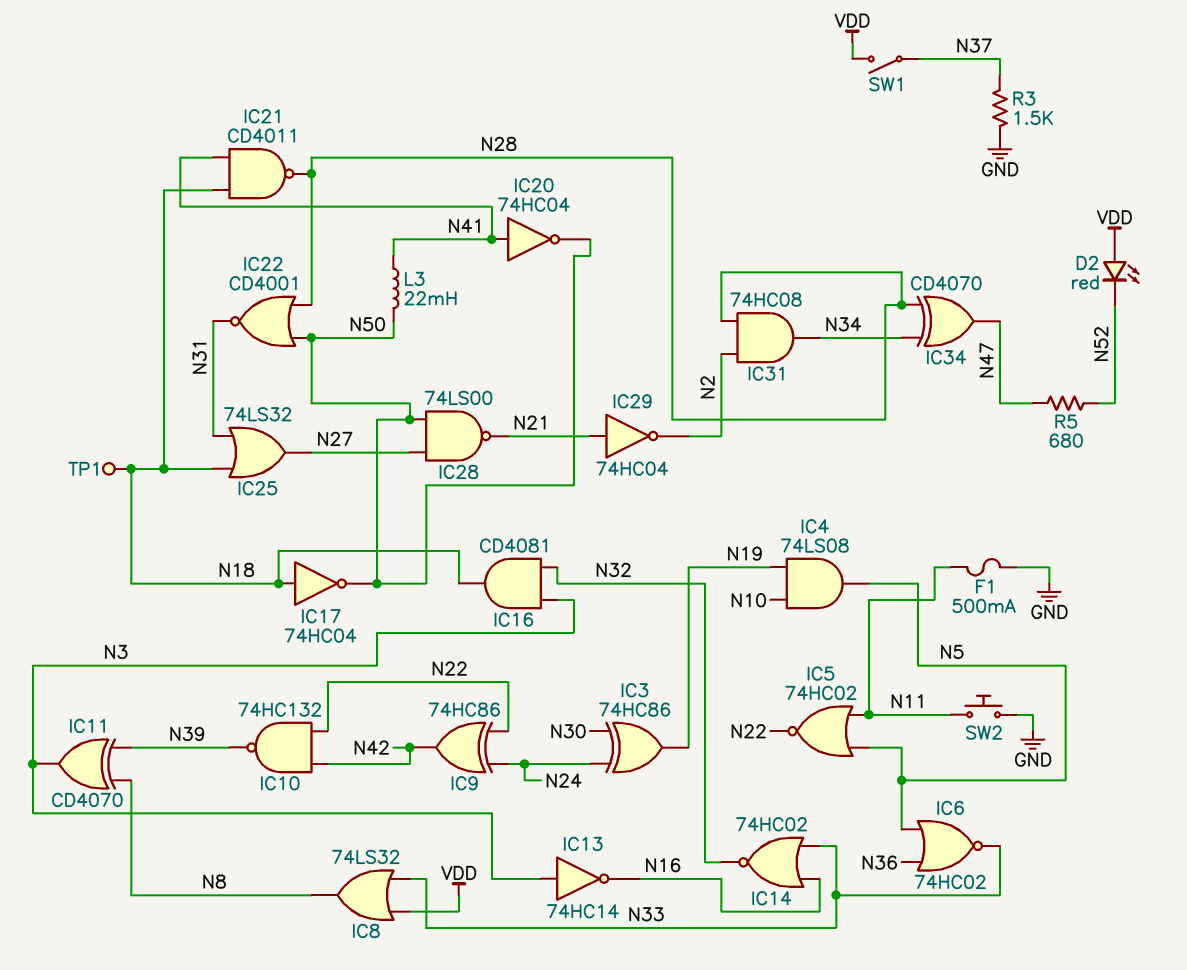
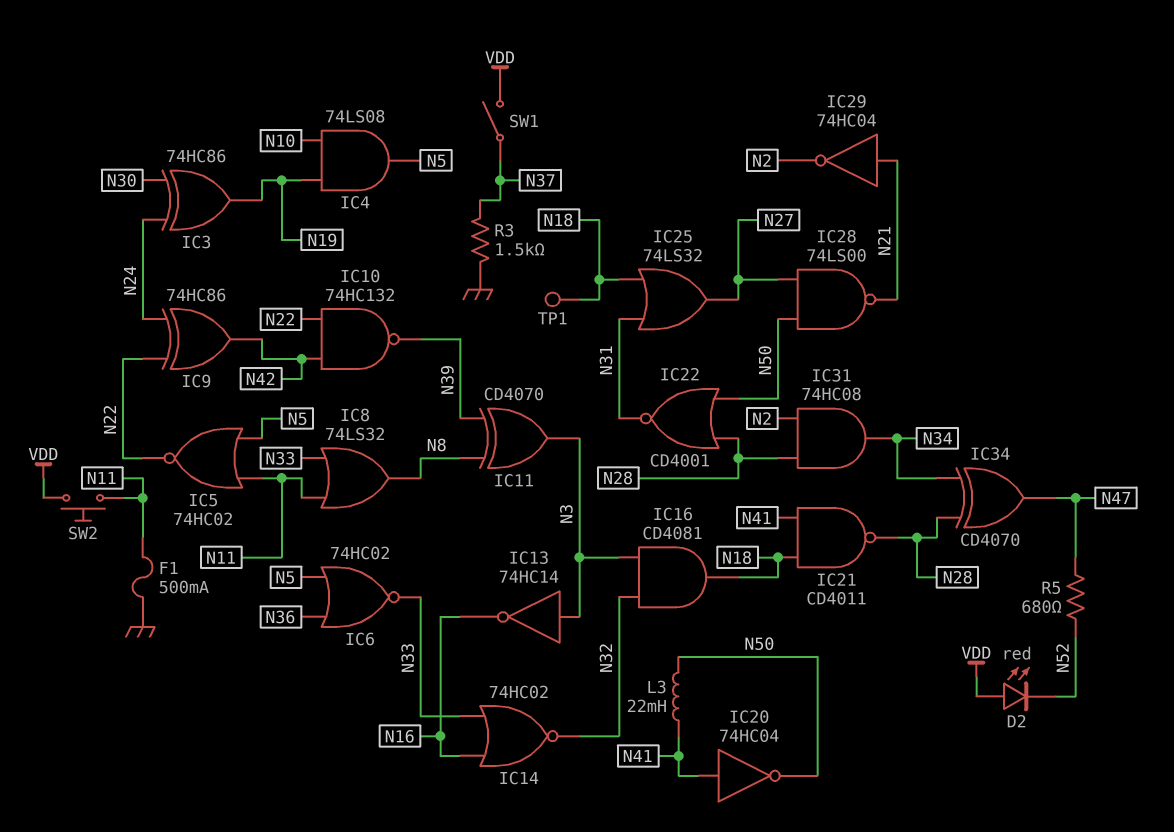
IC8: OR 74LS32 (in N33, in VDD, out N8) -> OR 74LS32 (in N11, in N33, out N8)
IC17: NOT 74HC04 (in N18, out N50) -> none
SW2: button (GND, N11) -> button (N11, VDD)

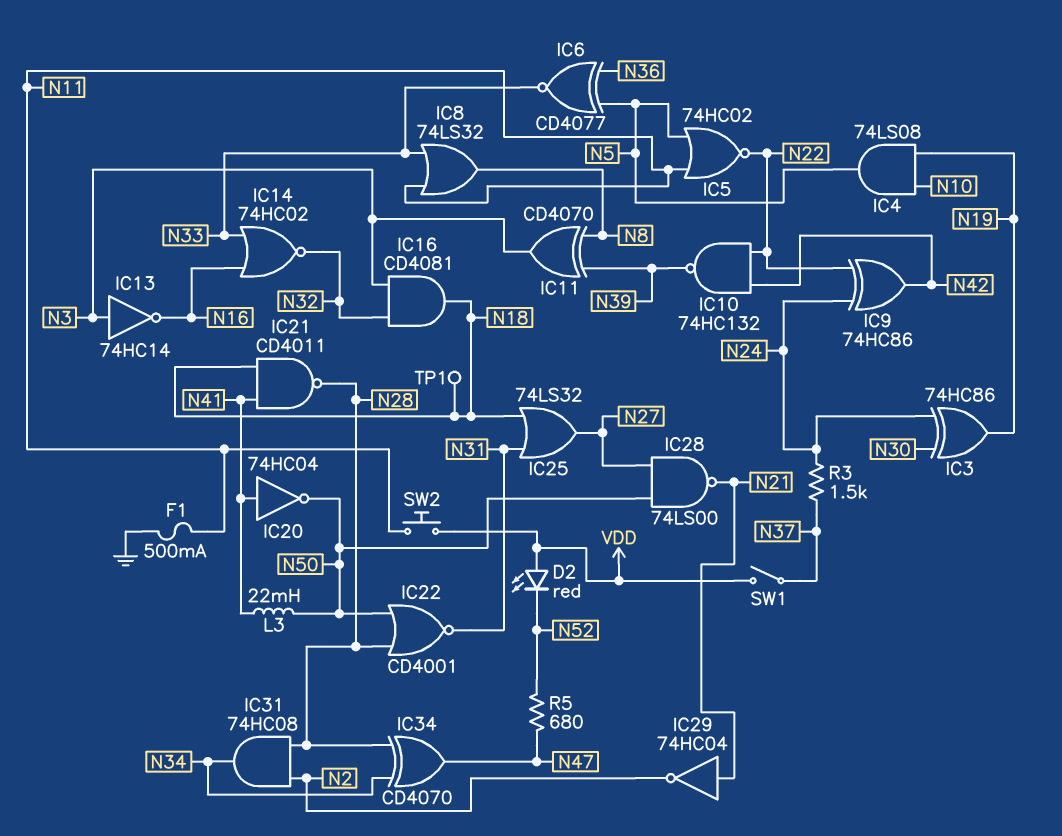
IC6: NOR 74HC02 (in N5, in N36, out N33) -> XNOR CD4077 (in N5, in N36, out N33)
R3: 1.5k (GND, N37) -> 1.5k (N24, N37)

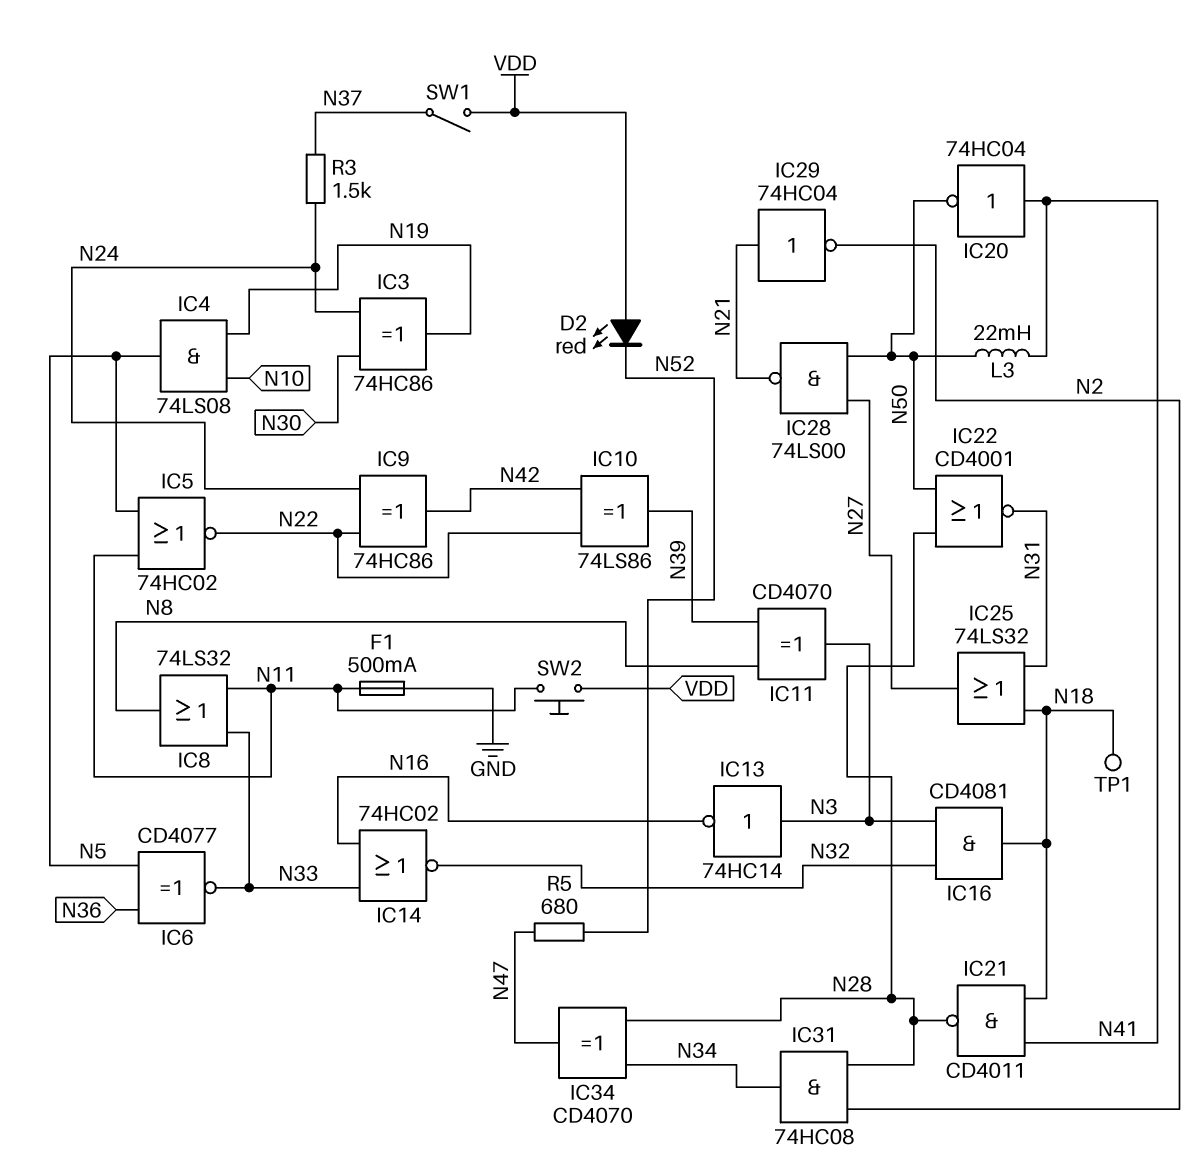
IC10: NAND 74HC132 (in N22, in N42, out N39) -> XOR 74LS86 (in N22, in N42, out N39)

